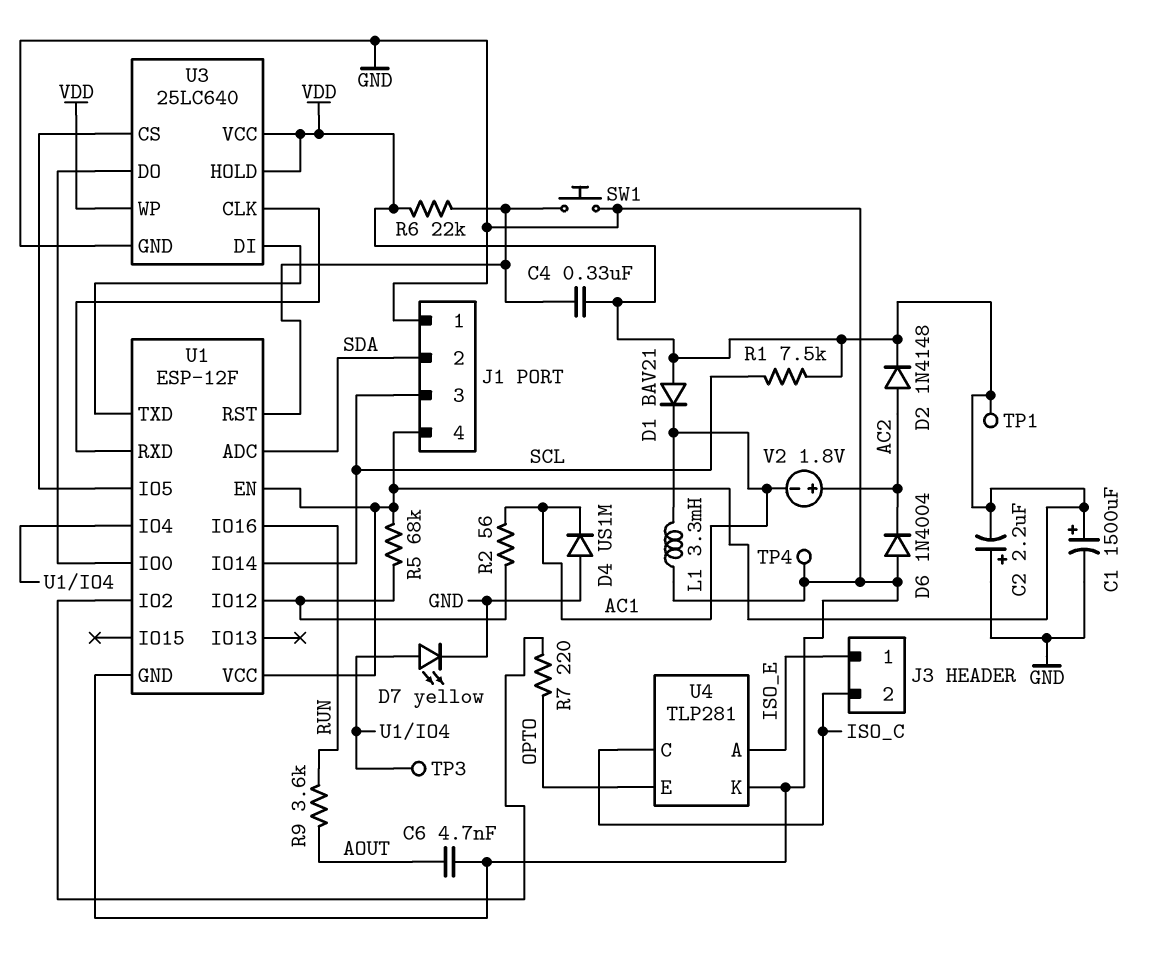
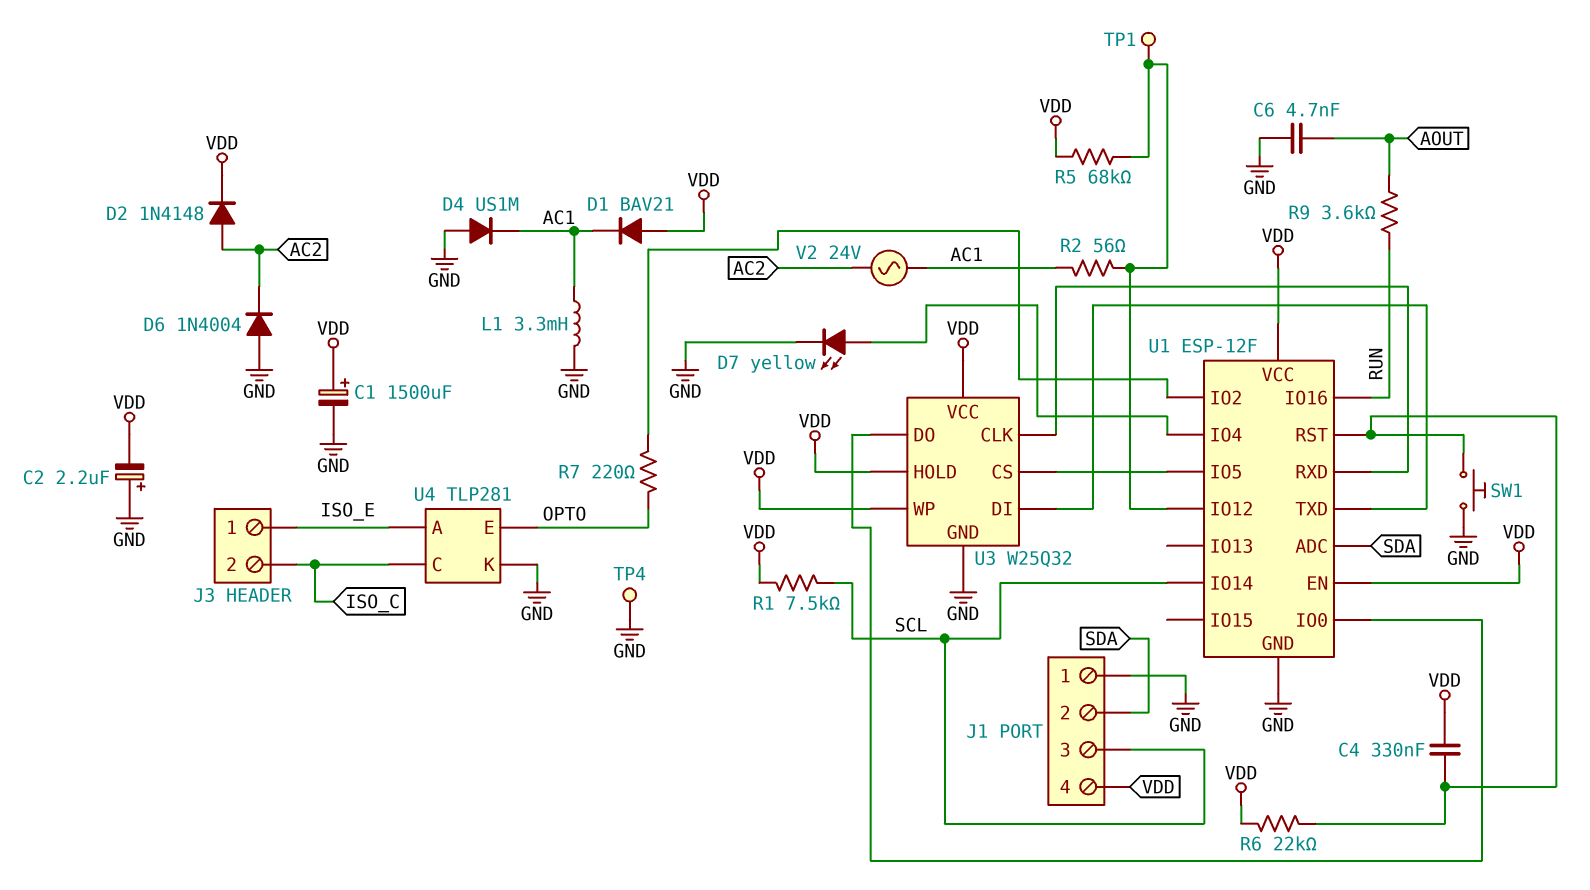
TP1: test point (VDD) -> test point (U1/IO12)
TP3: test point (U1/IO4) -> none
U3: 25LC640 -> W25Q32
V2: 1.8V (plus AC2, minus AC1) -> AC 24V (AC1, AC2)

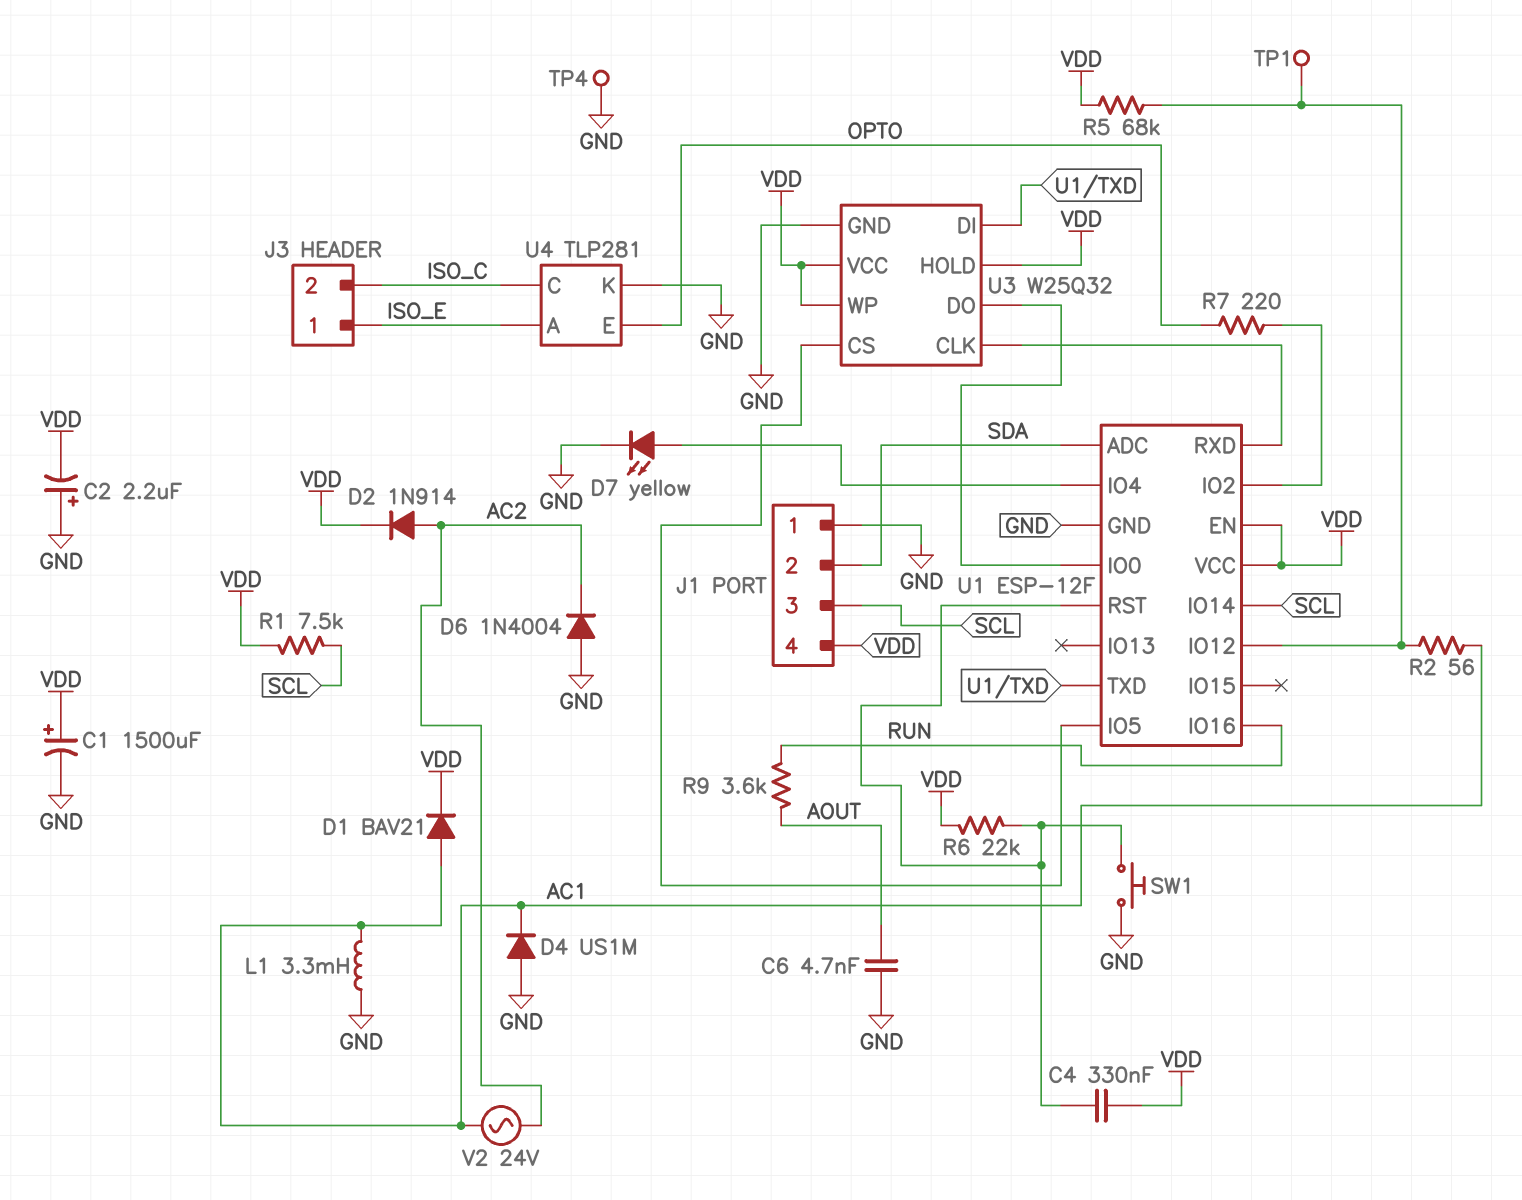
D1: diode BAV21 (A VDD, K AC1) -> diode BAV21 (A AC1, K VDD)
D2: diode 1N4148 (A AC2, K VDD) -> diode 1N914 (A AC2, K VDD)

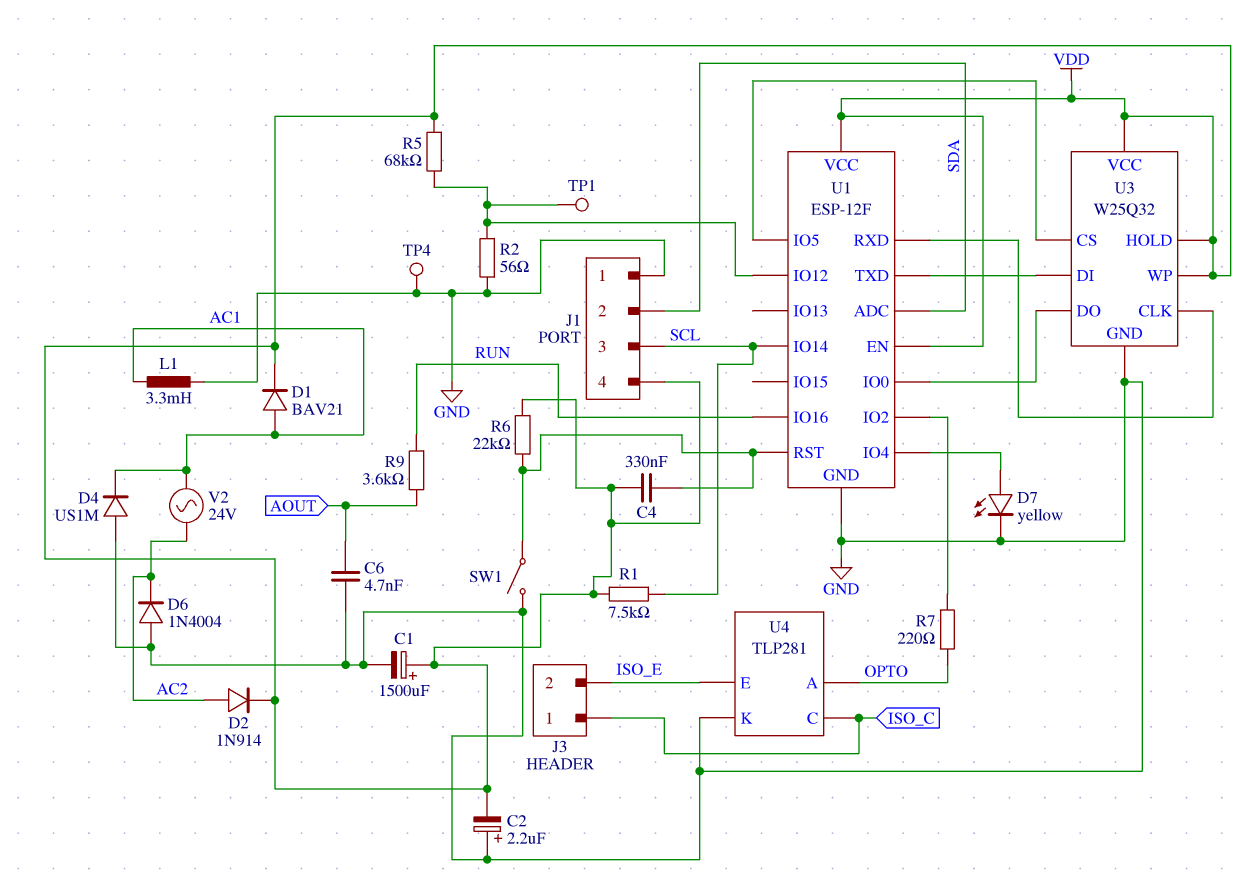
J3 pin 1: ISO_E -> ISO_C
J3 pin 2: ISO_C -> ISO_E
R2: 56 (AC1, U1/IO12) -> 56 (GND, U1/IO12)
SW1: button (GND, U1/RST) -> switch (GND, U1/RST)
U4 pin A: ISO_E -> OPTO
U4 pin E: OPTO -> ISO_E

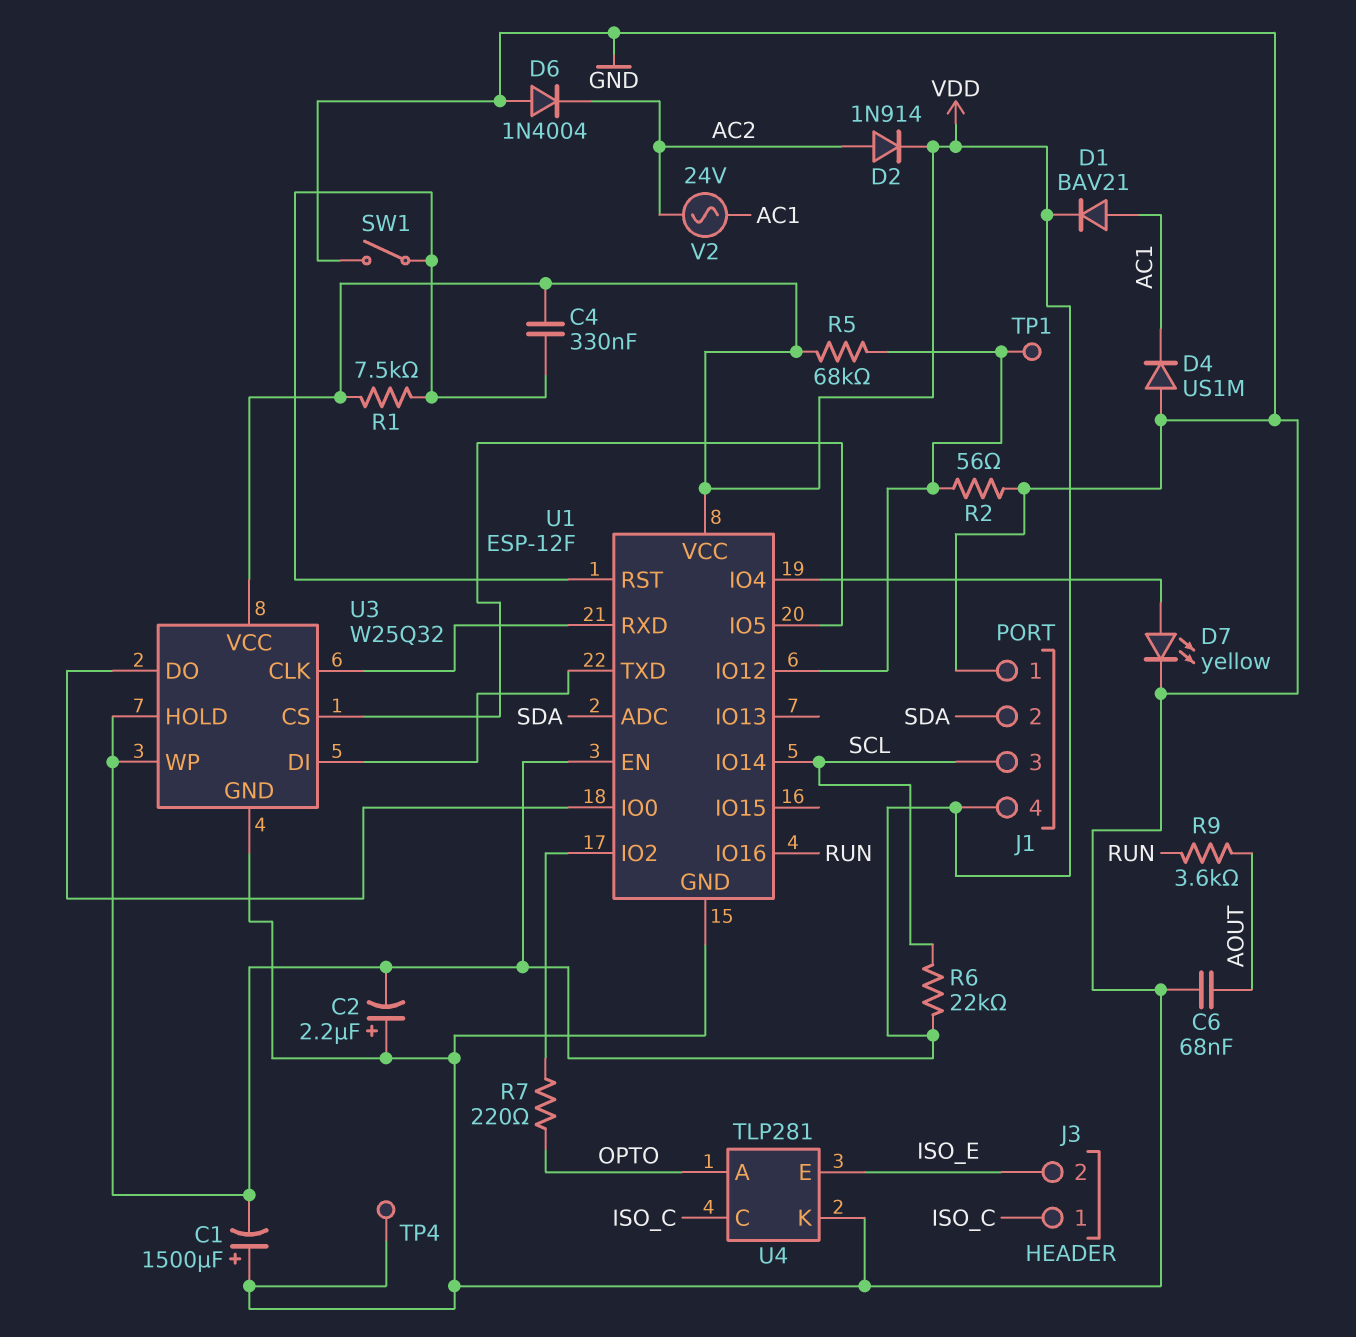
C1: 1500uF (plus VDD, minus GND) -> 1500uF (plus GND, minus VDD)
C6: 4.7nF (AOUT, GND) -> 68nF (AOUT, GND)
L1: 3.3mH (AC1, GND) -> none
R1: 7.5k (SCL, VDD) -> 7.5k (U1/RST, VDD)
R6: 22k (U1/RST, VDD) -> 22k (SCL, VDD)

